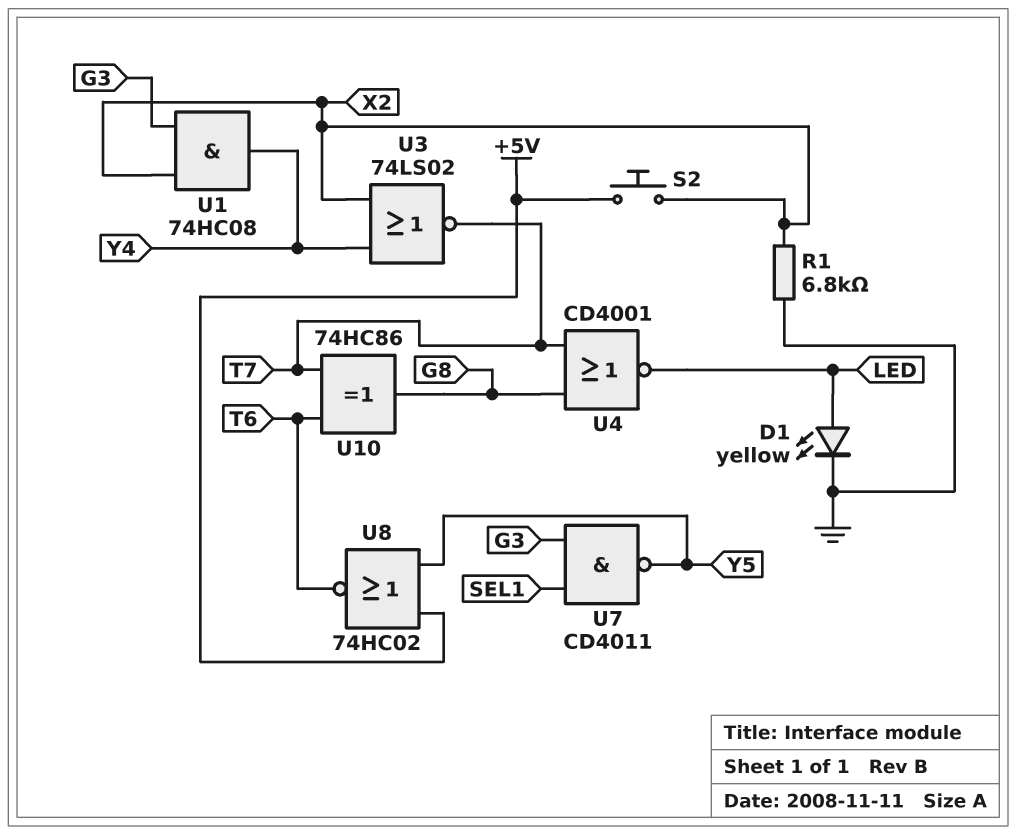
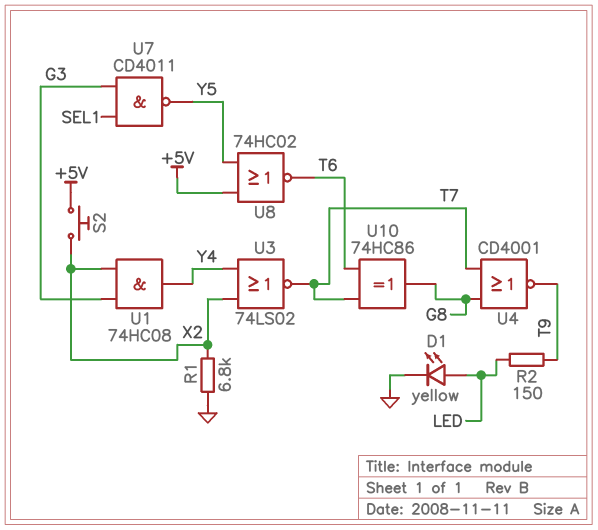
R2: none -> 150 (LED, T9)
U4: NOR CD4001 (in G8, in T7, out LED) -> NOR CD4001 (in G8, in T7, out T9)

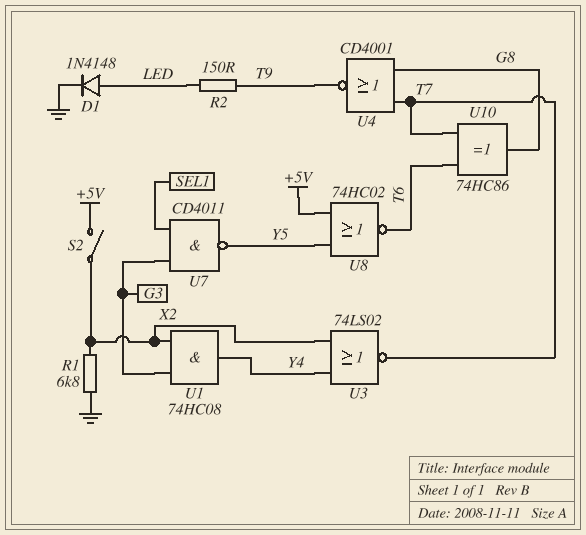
D1: LED yellow (A LED, K GND) -> diode 1N4148 (A LED, K GND)
S2: button (+5V, X2) -> switch (+5V, X2)

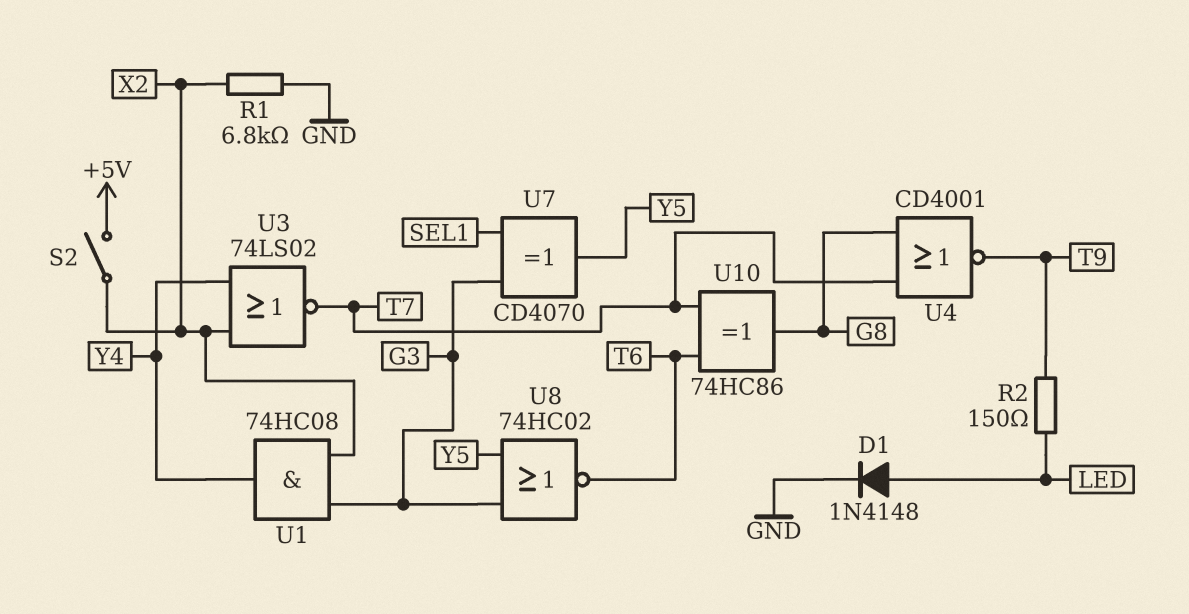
U7: NAND CD4011 (in G3, in SEL1, out Y5) -> XOR CD4070 (in G3, in SEL1, out Y5)
U8: NOR 74HC02 (in +5V, in Y5, out T6) -> NOR 74HC02 (in G3, in Y5, out T6)

